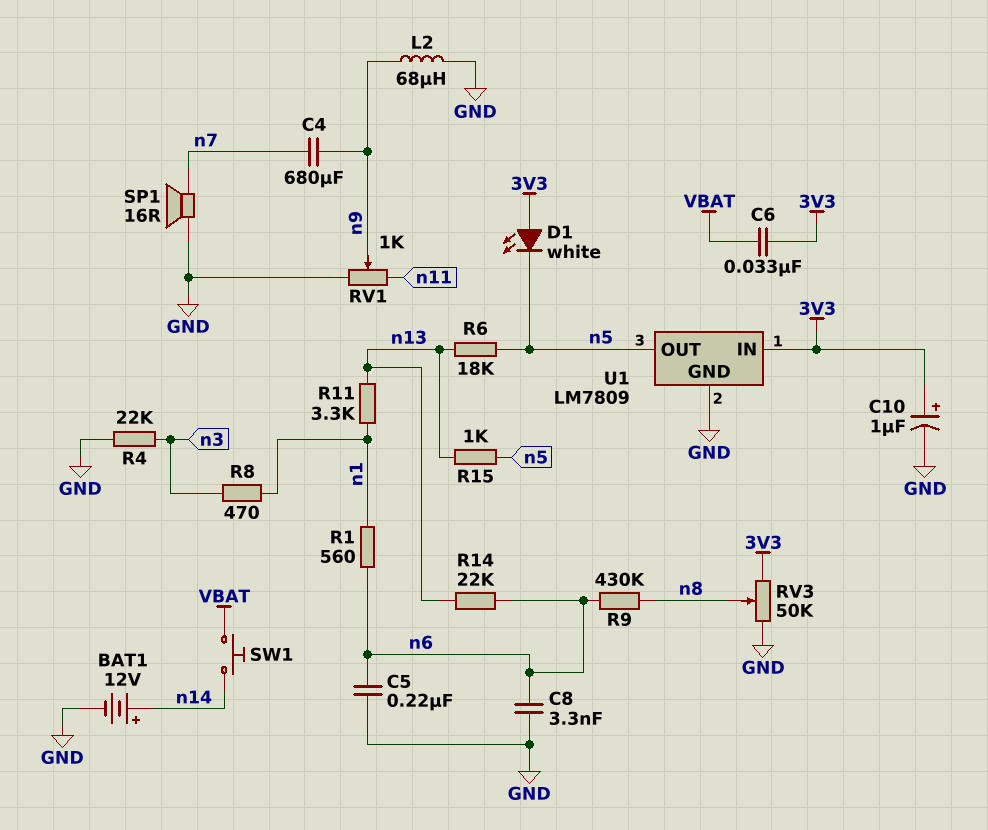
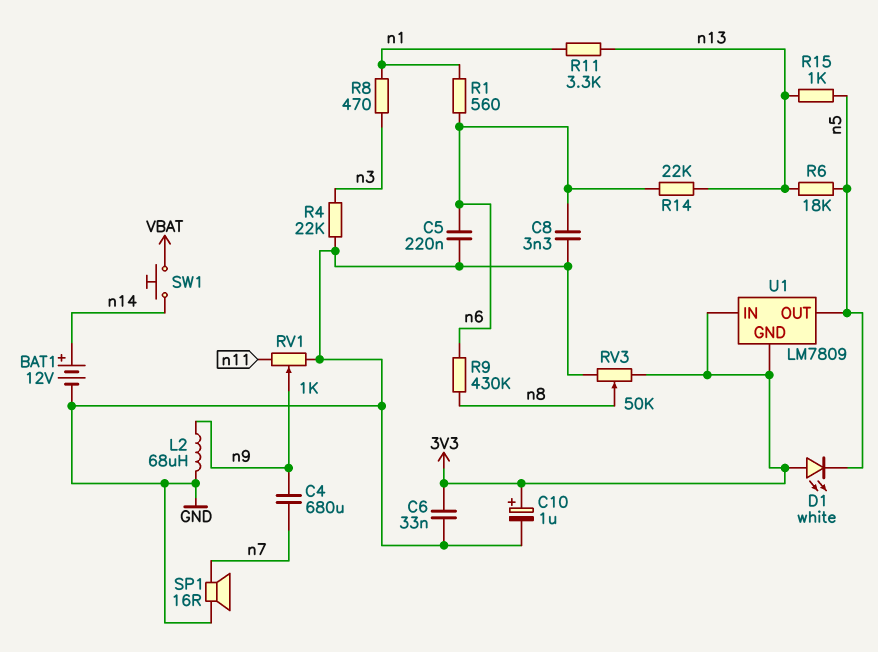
C6: 33nF (3V3, VBAT) -> 33nF (3V3, GND)
U1 pin GND: GND -> 3V3

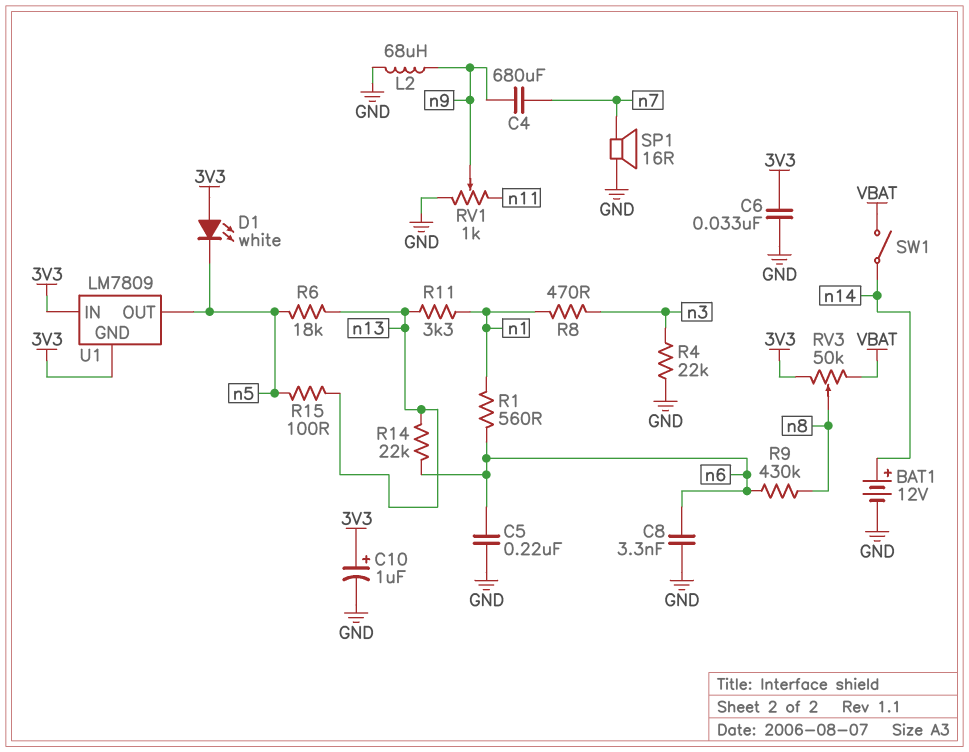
R15: 1k (n5, n13) -> 100 (n5, n13)
RV3: 50k (3V3, GND, wiper n8) -> 50k (3V3, VBAT, wiper n8)
SW1: button (VBAT, n14) -> switch (VBAT, n14)

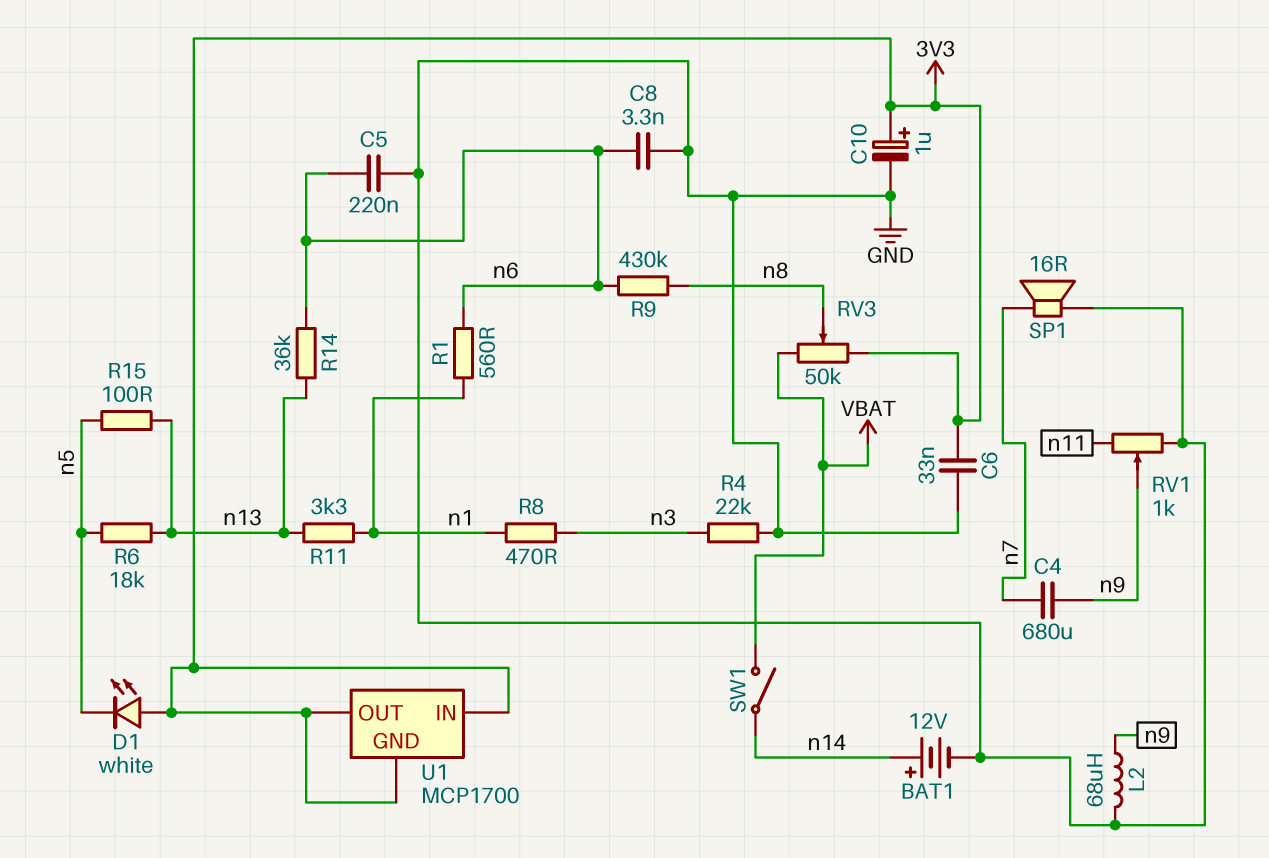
R14: 22k (n6, n13) -> 36k (n6, n13)
U1: LM7809 -> MCP1700
U1 pin OUT: n5 -> 3V3

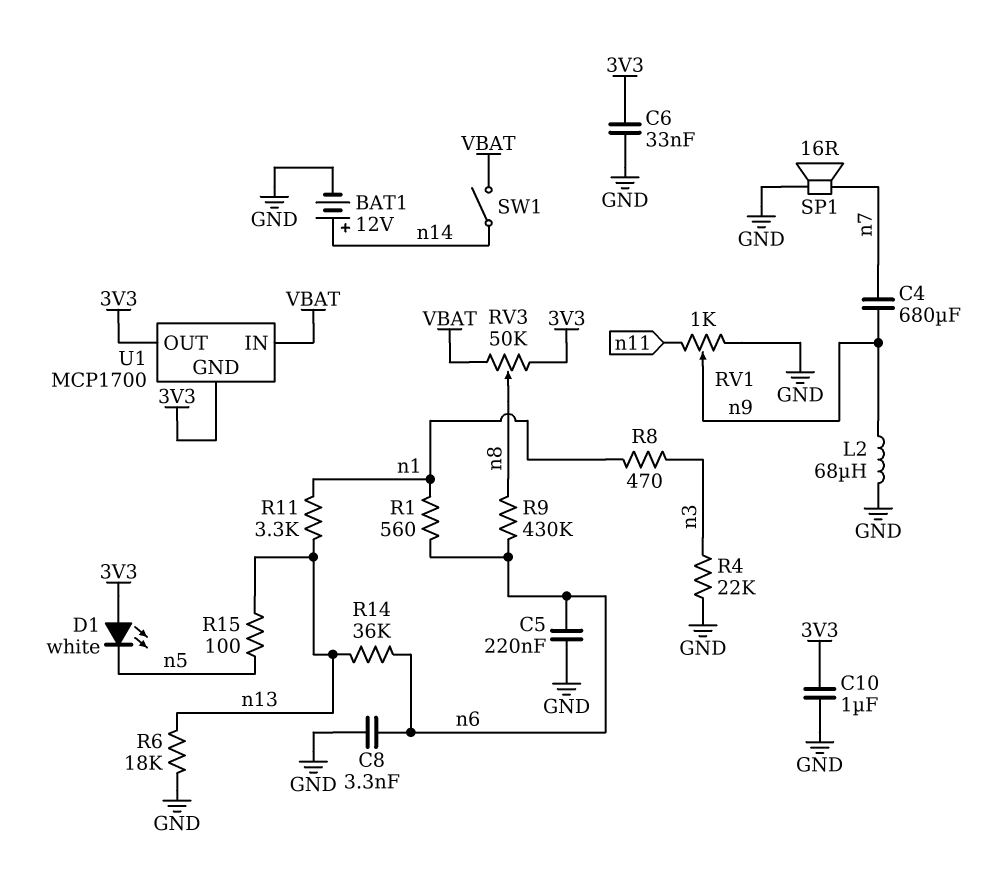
C10: 1uF (plus 3V3, minus GND) -> 1uF (3V3, GND)
R6: 18k (n5, n13) -> 18k (GND, n13)
U1 pin IN: 3V3 -> VBAT

